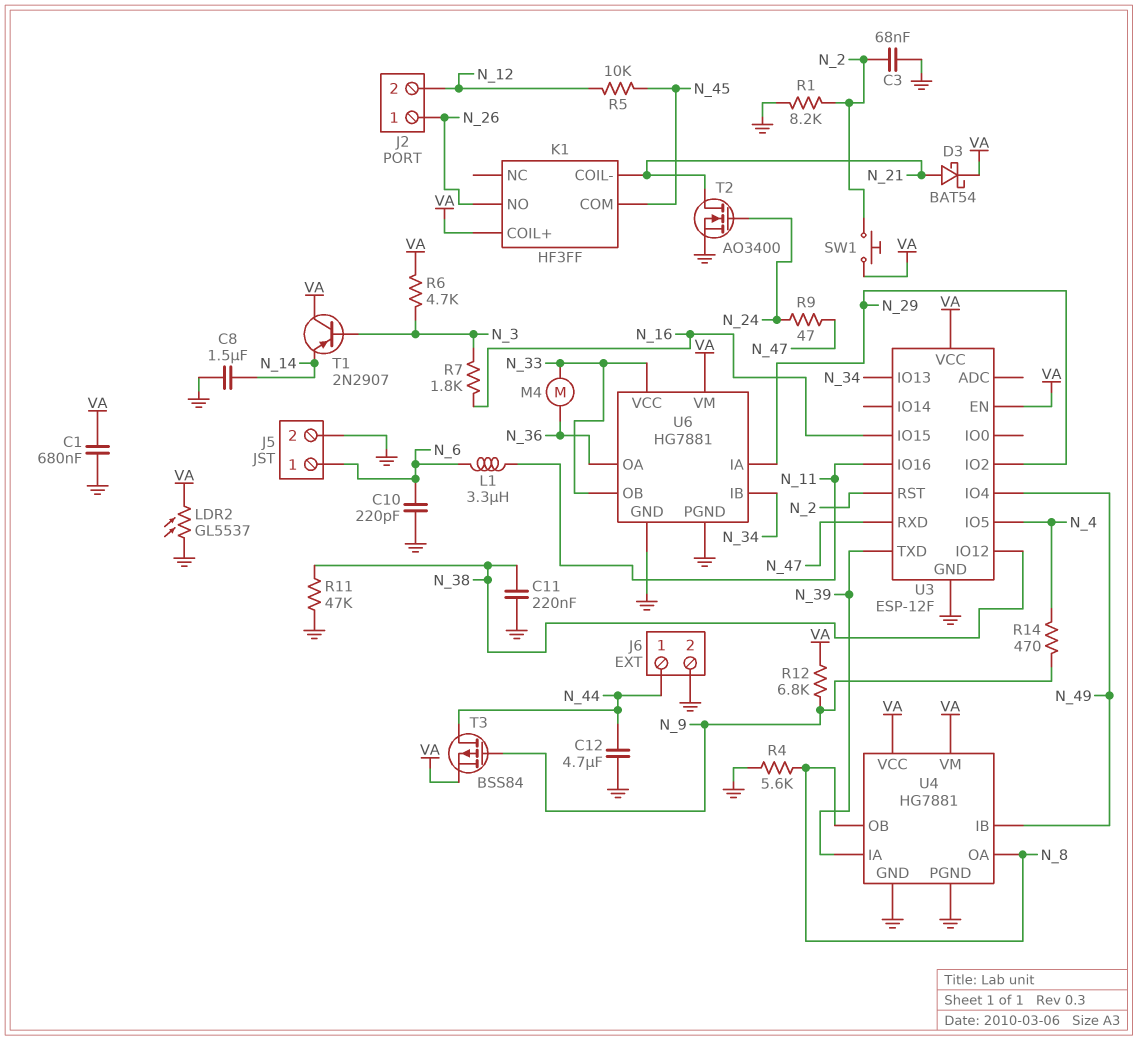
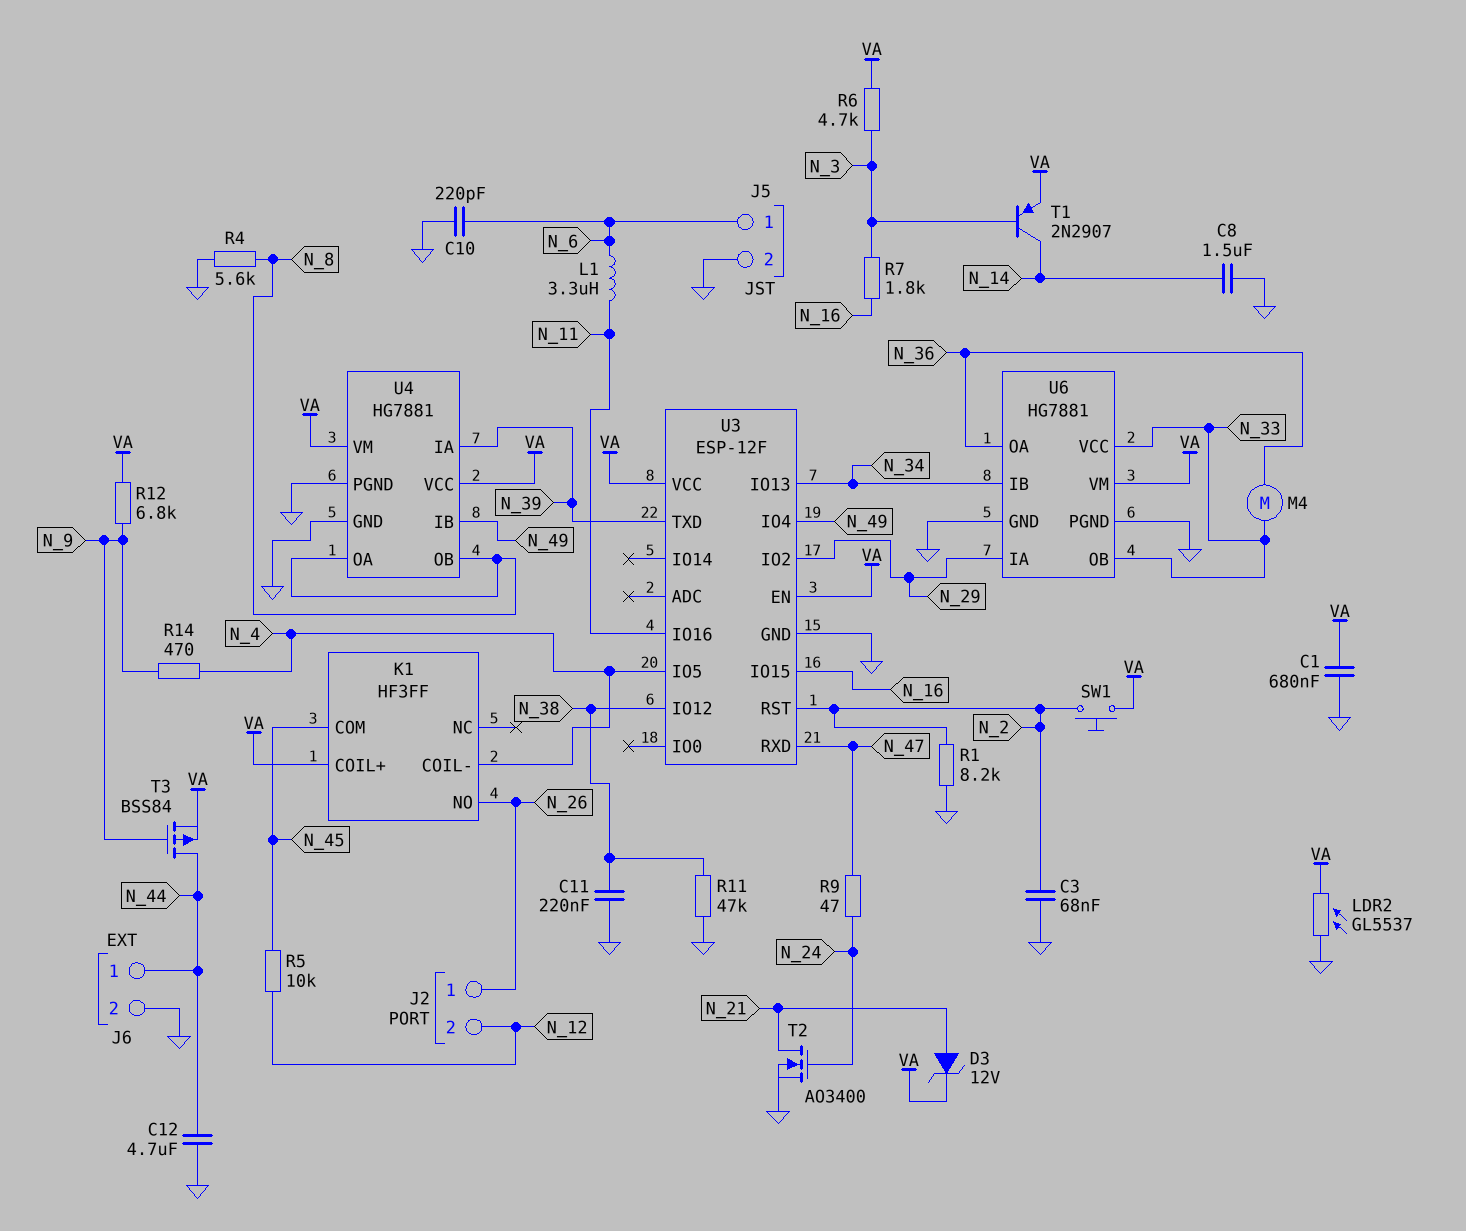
D3: schottky BAT54 (A N_21, K VA) -> zener 12V (A N_21, K VA)
K1 pin COIL-: N_21 -> N_4
T1: PNP 2N2907 (B N_3, C VA, E N_14) -> PNP 2N2907 (B N_3, C N_14, E VA)

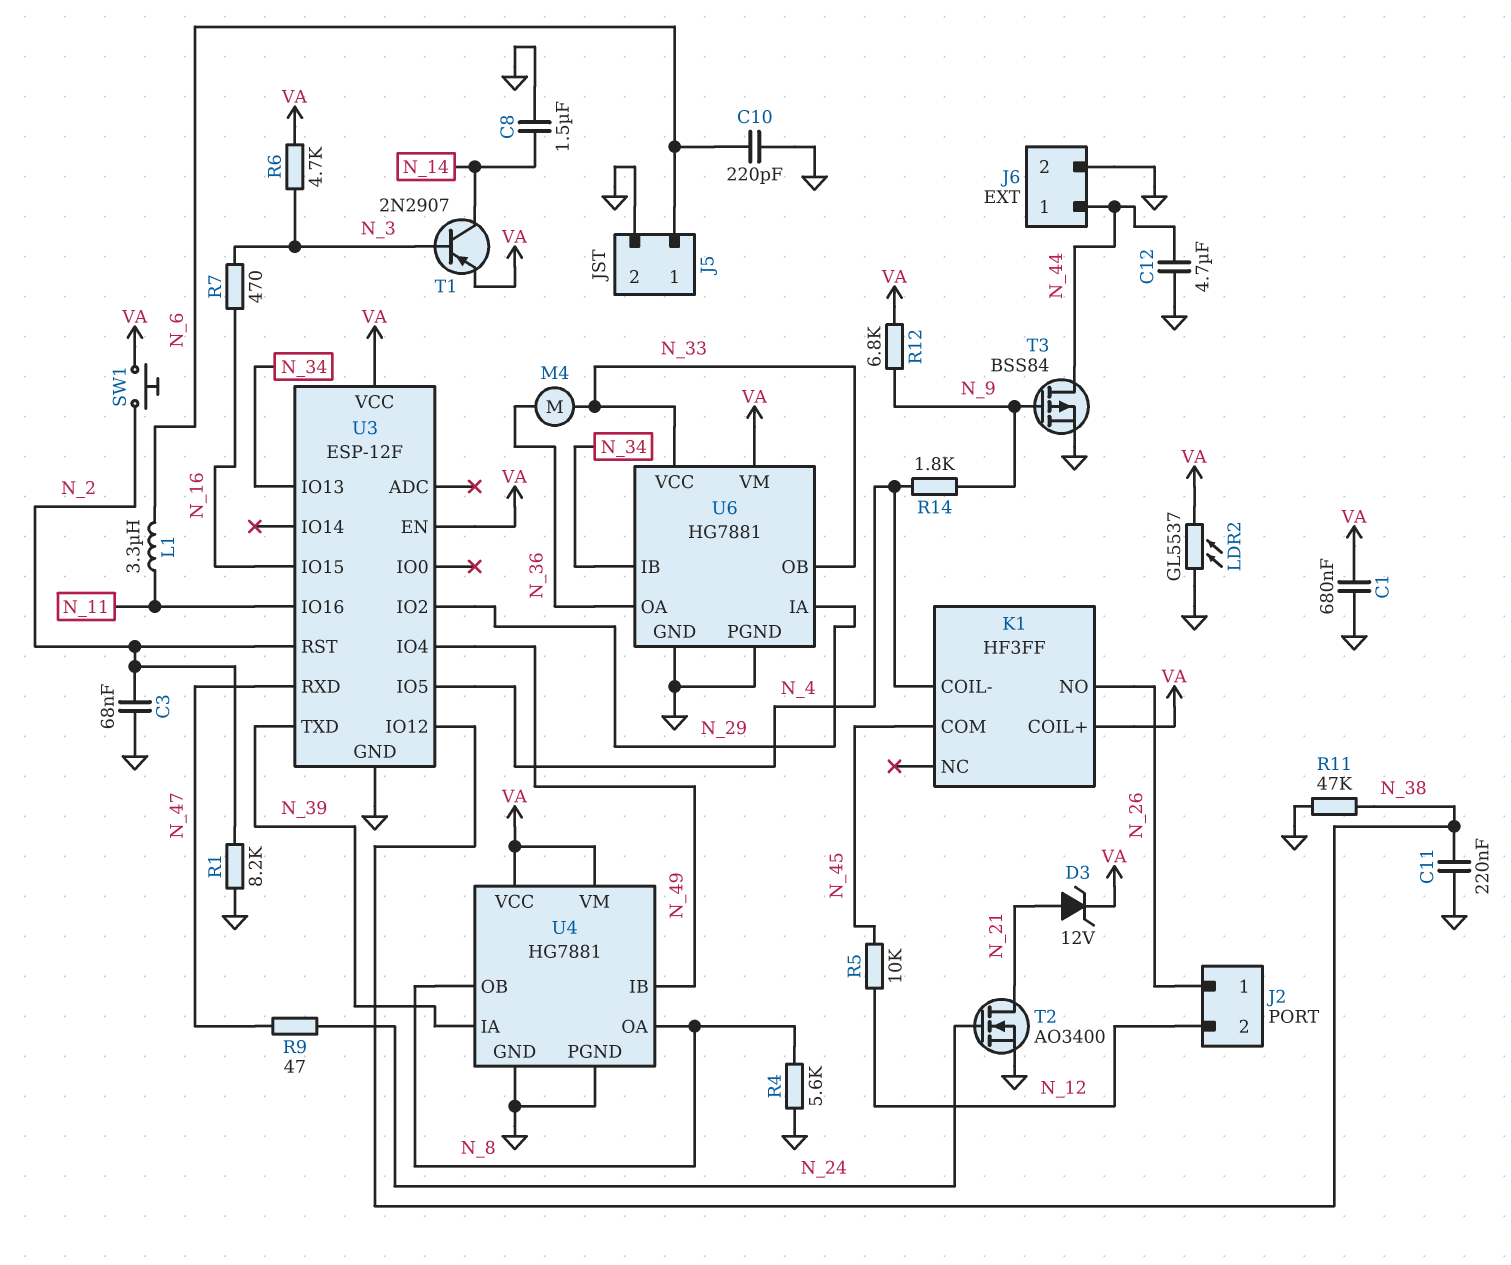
R7: 1.8k (N_3, N_16) -> 470 (N_3, N_16)
R14: 470 (N_4, N_9) -> 1.8k (N_4, N_9)
T3: PMOS BSS84 (G N_9, D N_44, S VA) -> PMOS BSS84 (G N_9, D N_44, S GND)

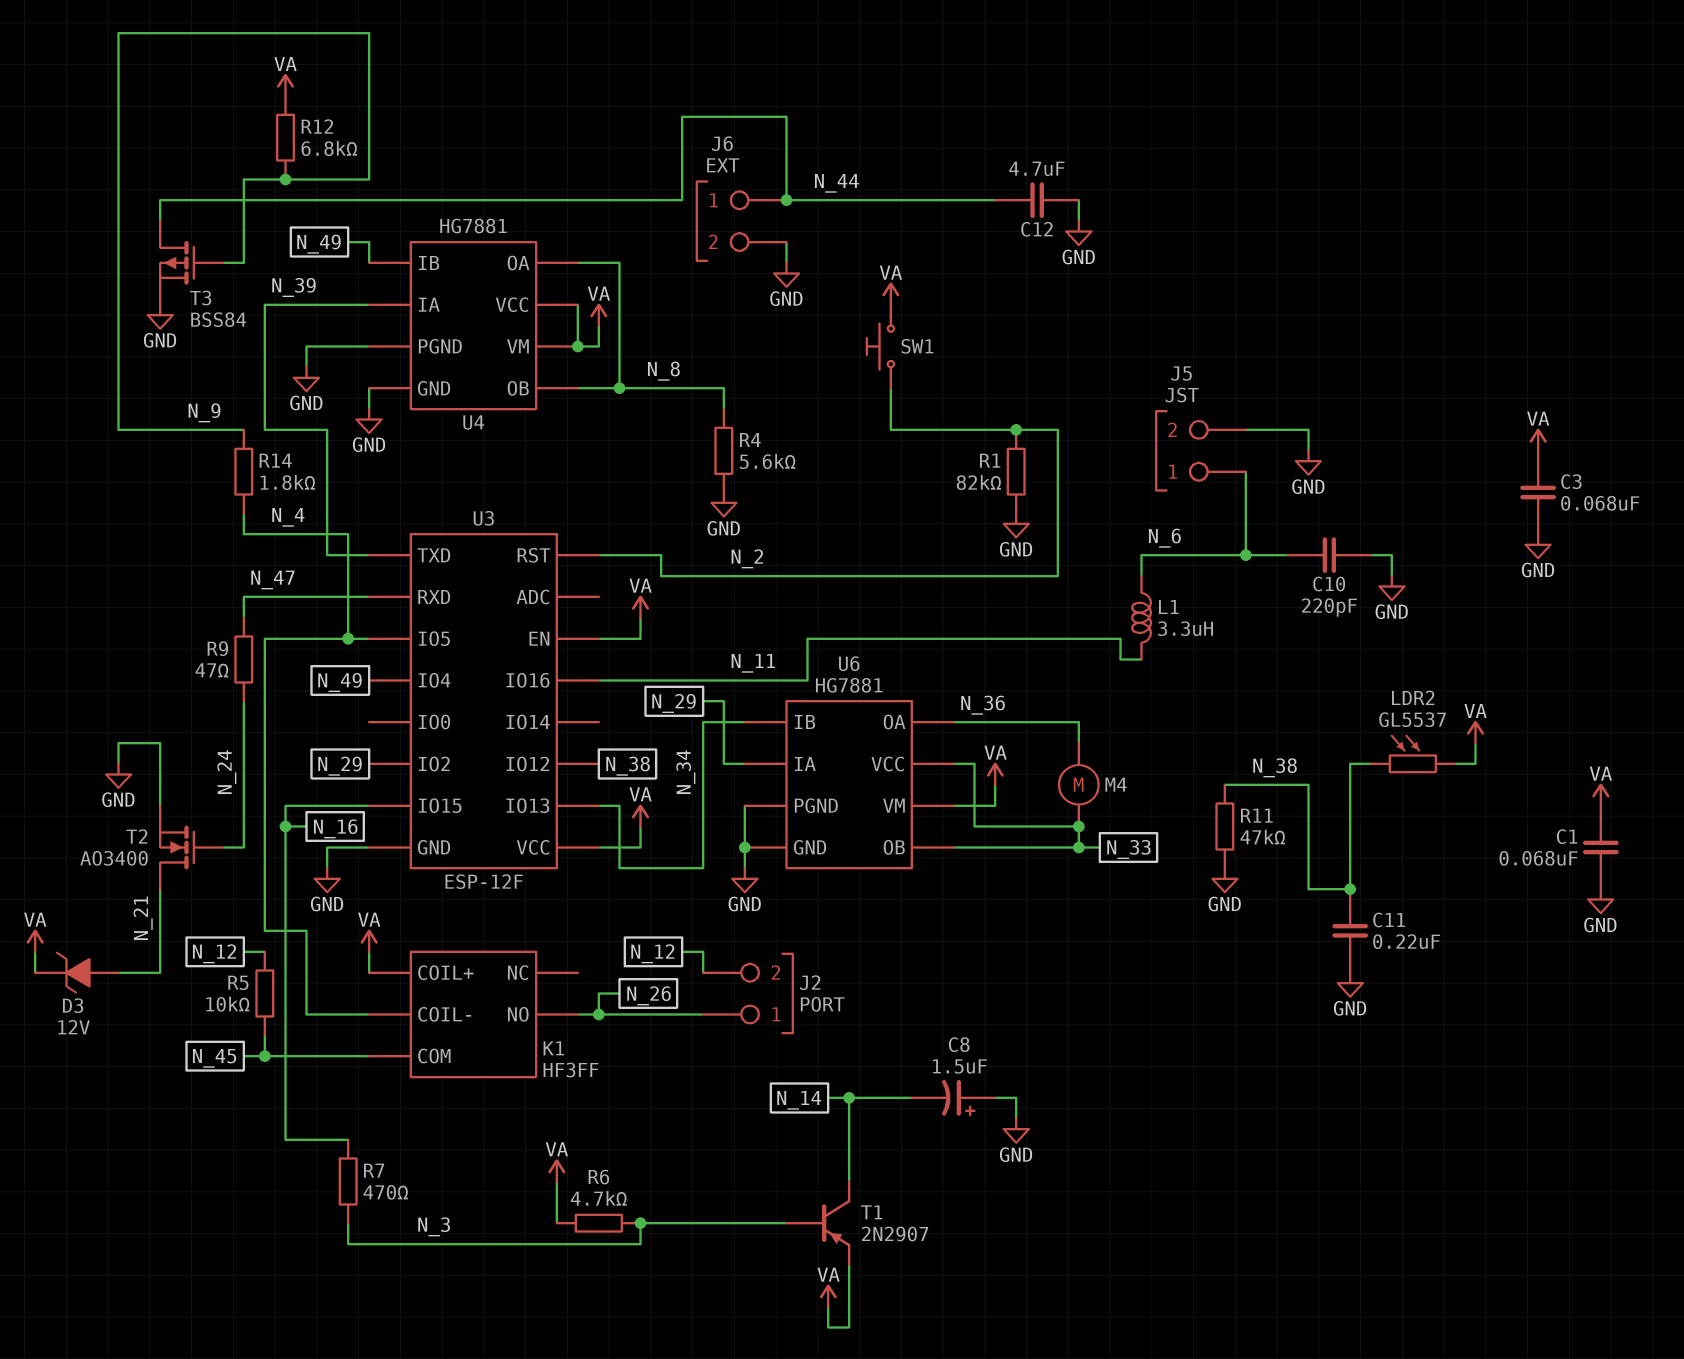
C1: 680nF (GND, VA) -> 68nF (GND, VA)
C3: 68nF (GND, N_2) -> 68nF (GND, VA)
C8: 1.5uF (GND, N_14) -> 1.5uF (plus GND, minus N_14)
LDR2: GL5537 (GND, VA) -> GL5537 (N_38, VA)
R1: 8.2k (GND, N_2) -> 82k (GND, N_2)

